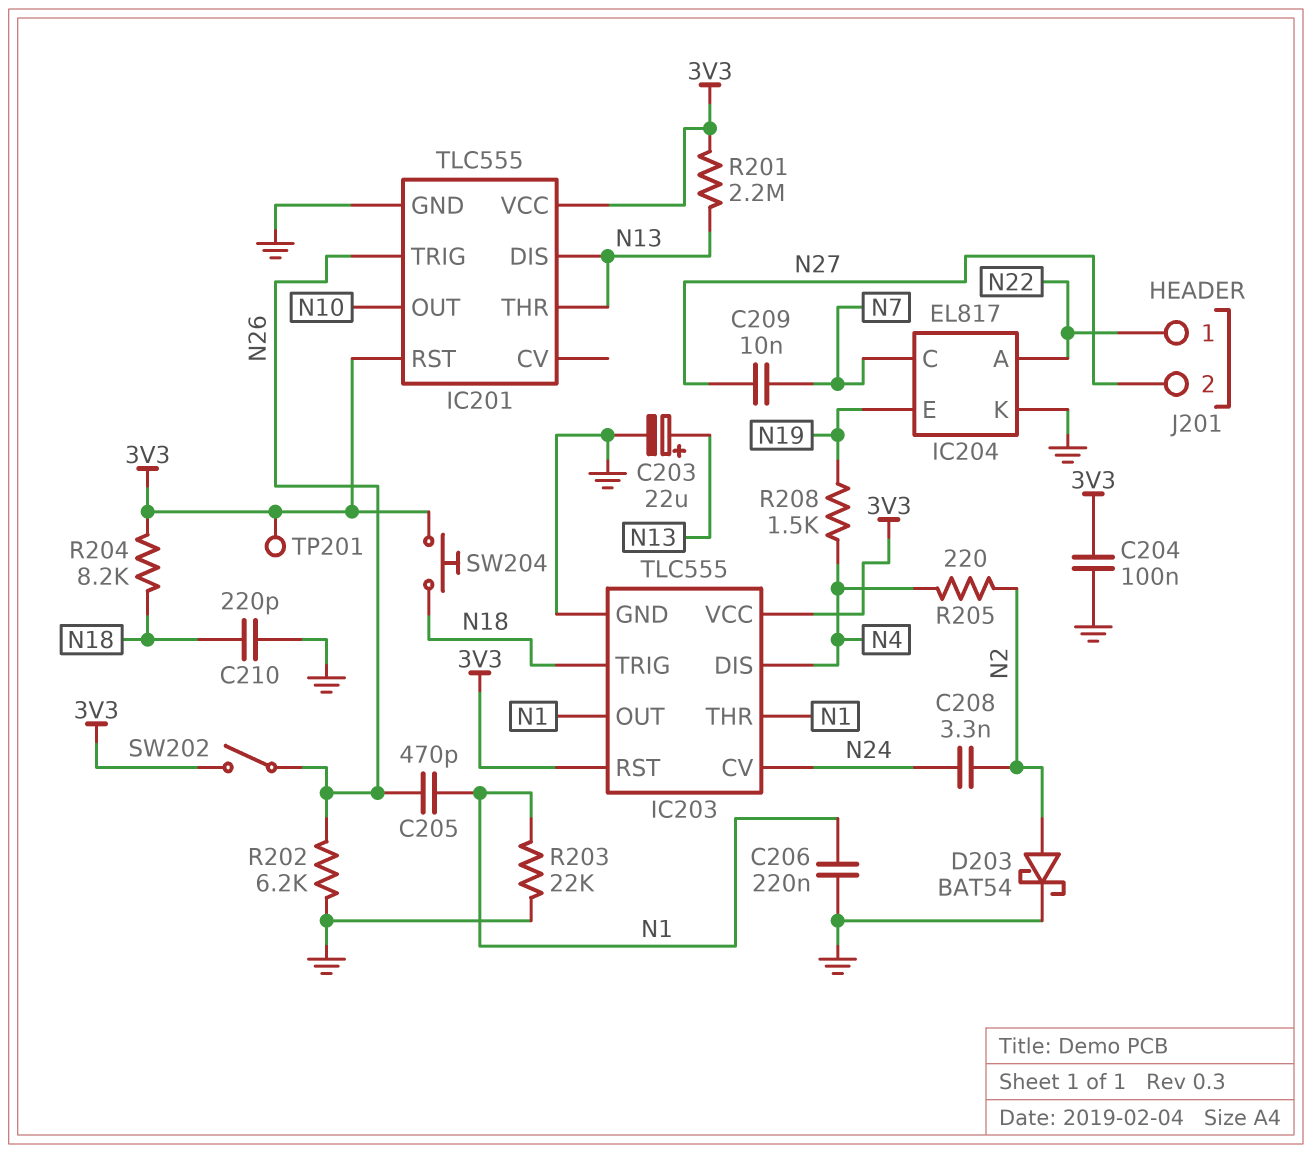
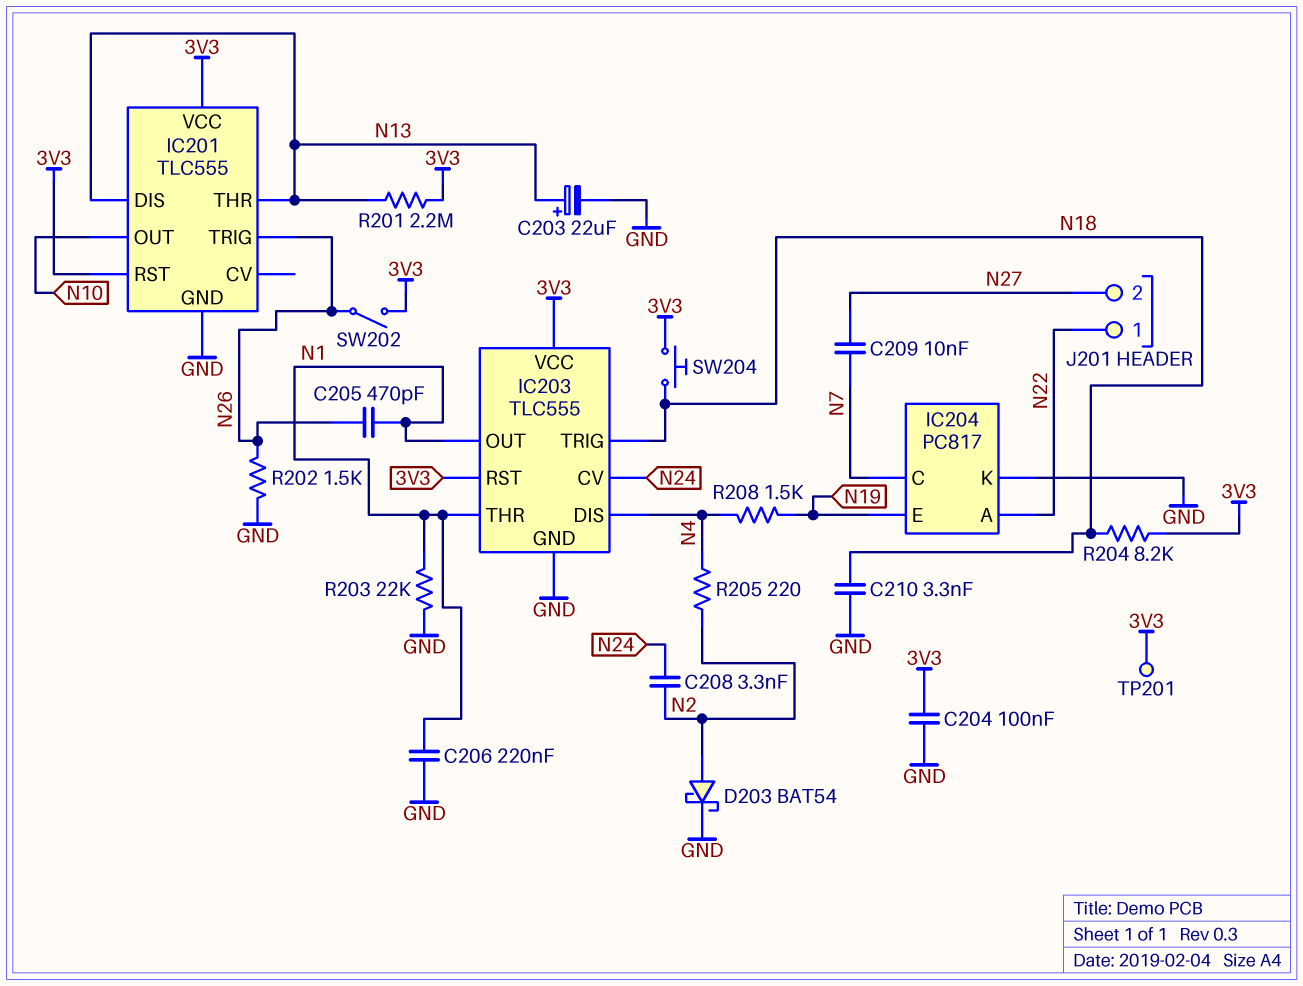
C210: 220pF (GND, N18) -> 3.3nF (GND, N18)
IC204: EL817 -> PC817
R202: 6.2k (GND, N26) -> 1.5k (GND, N26)

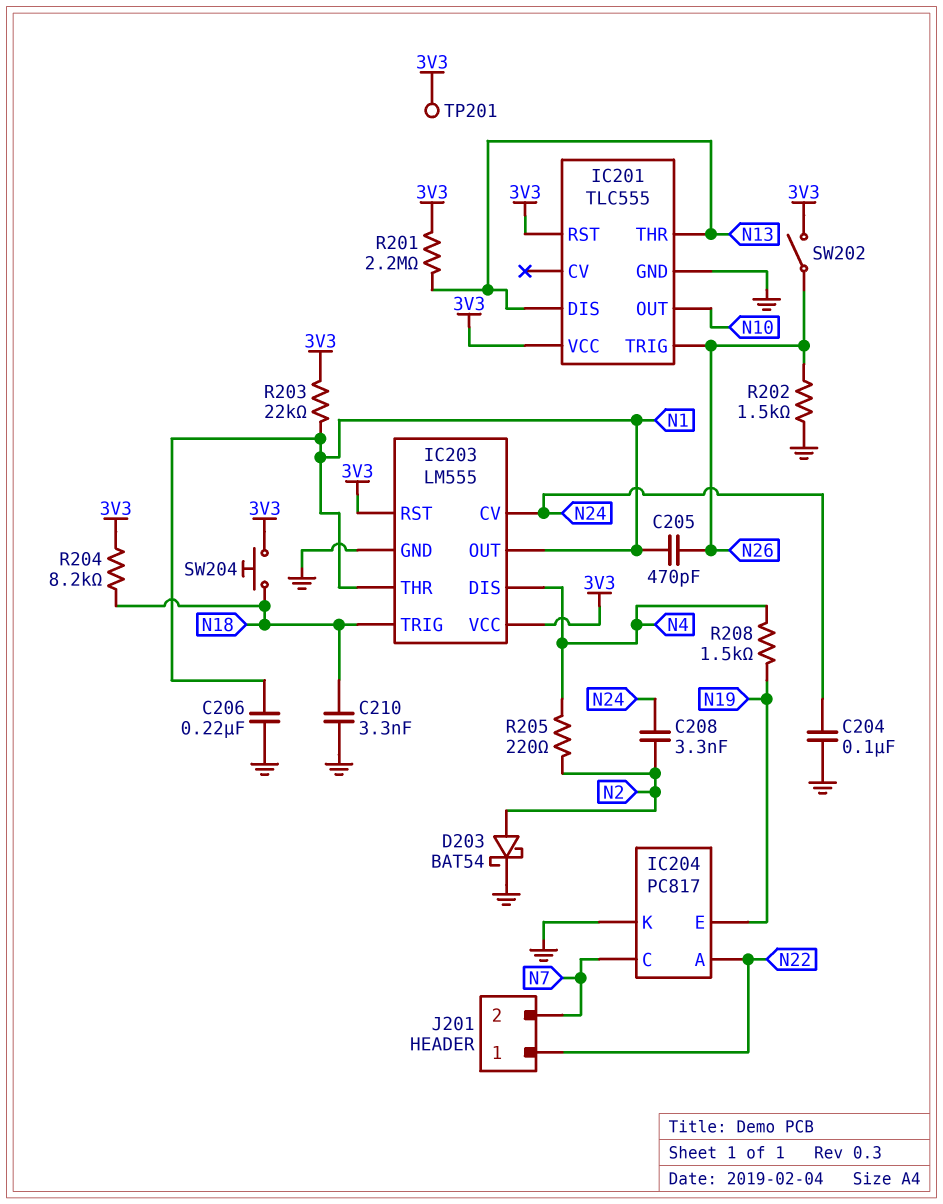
C203: 22uF (plus N13, minus GND) -> none
C204: 100nF (3V3, GND) -> 100nF (GND, N24)
C209: 10nF (N7, N27) -> none
IC203: TLC555 -> LM555
J201 pin 2: N27 -> N7
R203: 22k (GND, N1) -> 22k (3V3, N1)

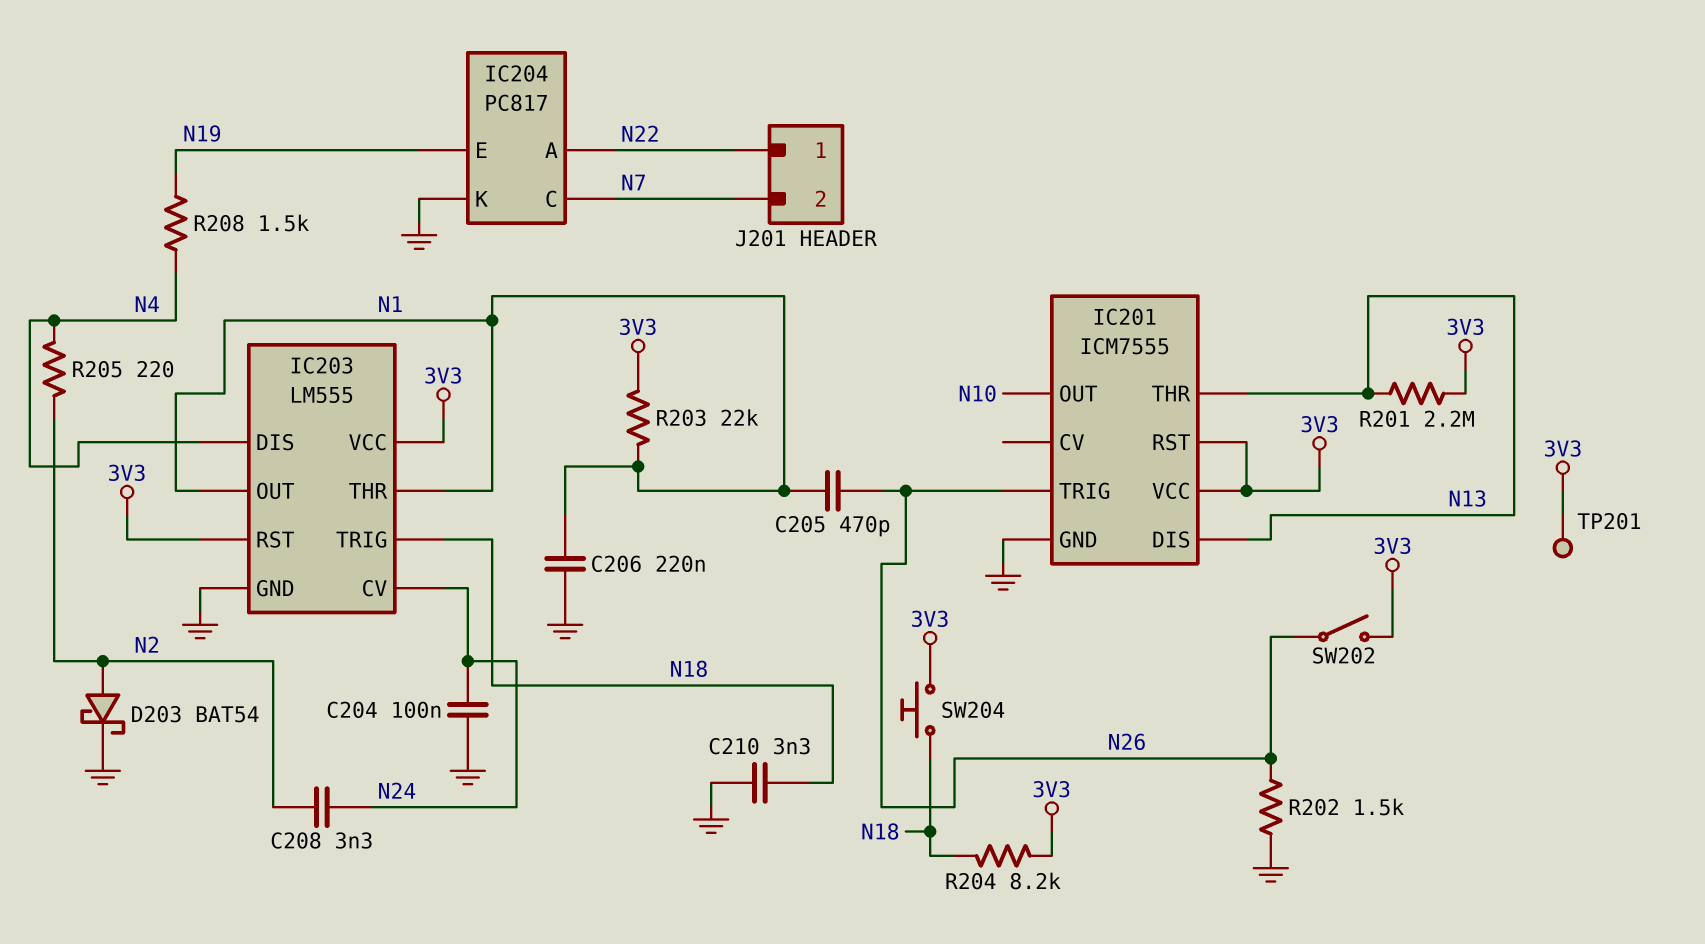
IC201: TLC555 -> ICM7555

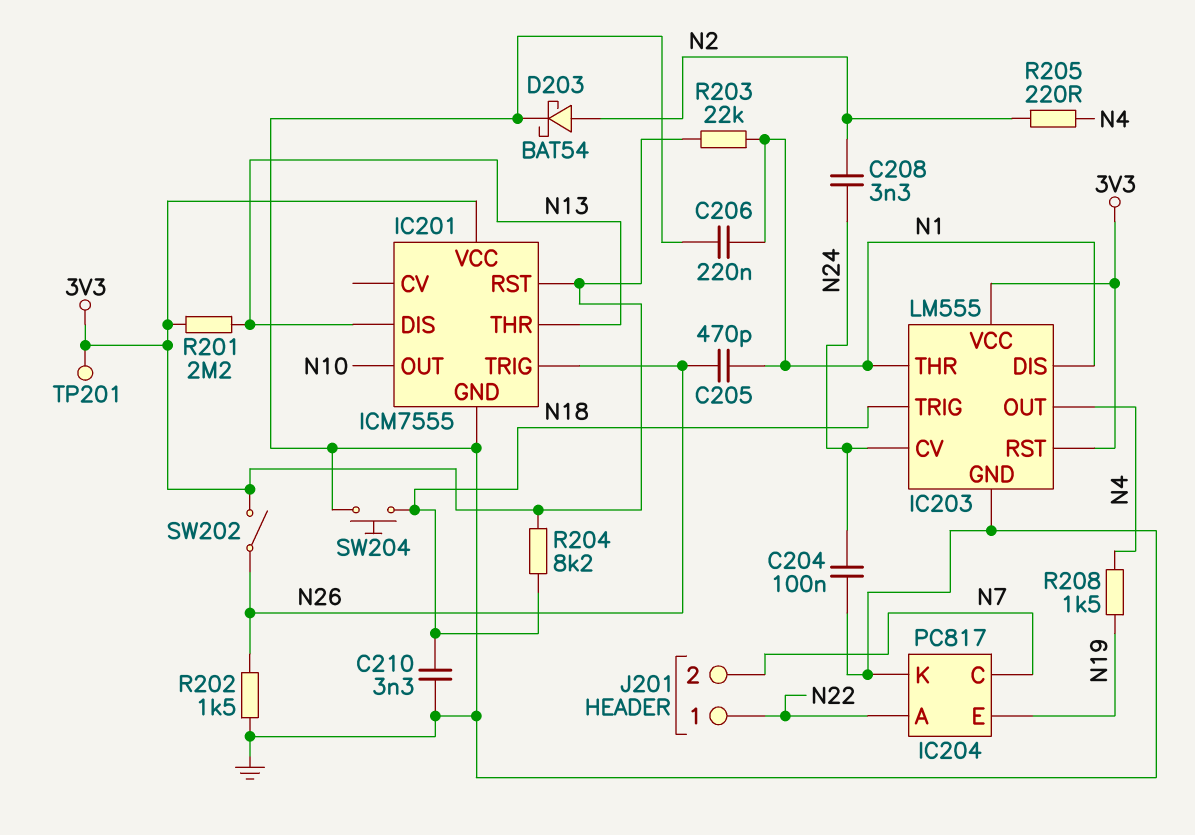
IC203 pin DIS: N4 -> N1
IC203 pin OUT: N1 -> N4
SW204: button (3V3, N18) -> button (GND, N18)

